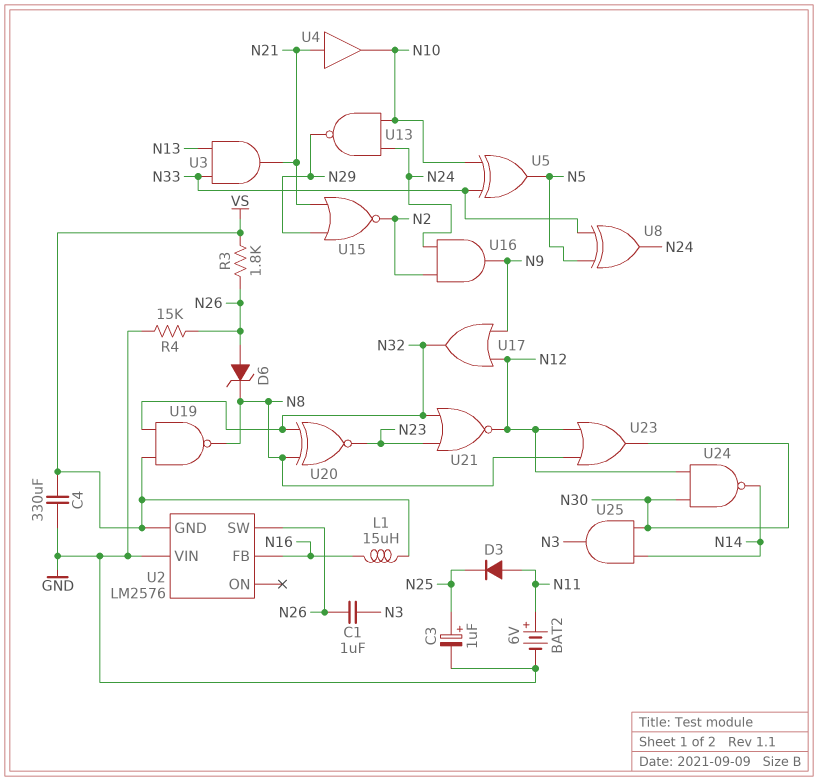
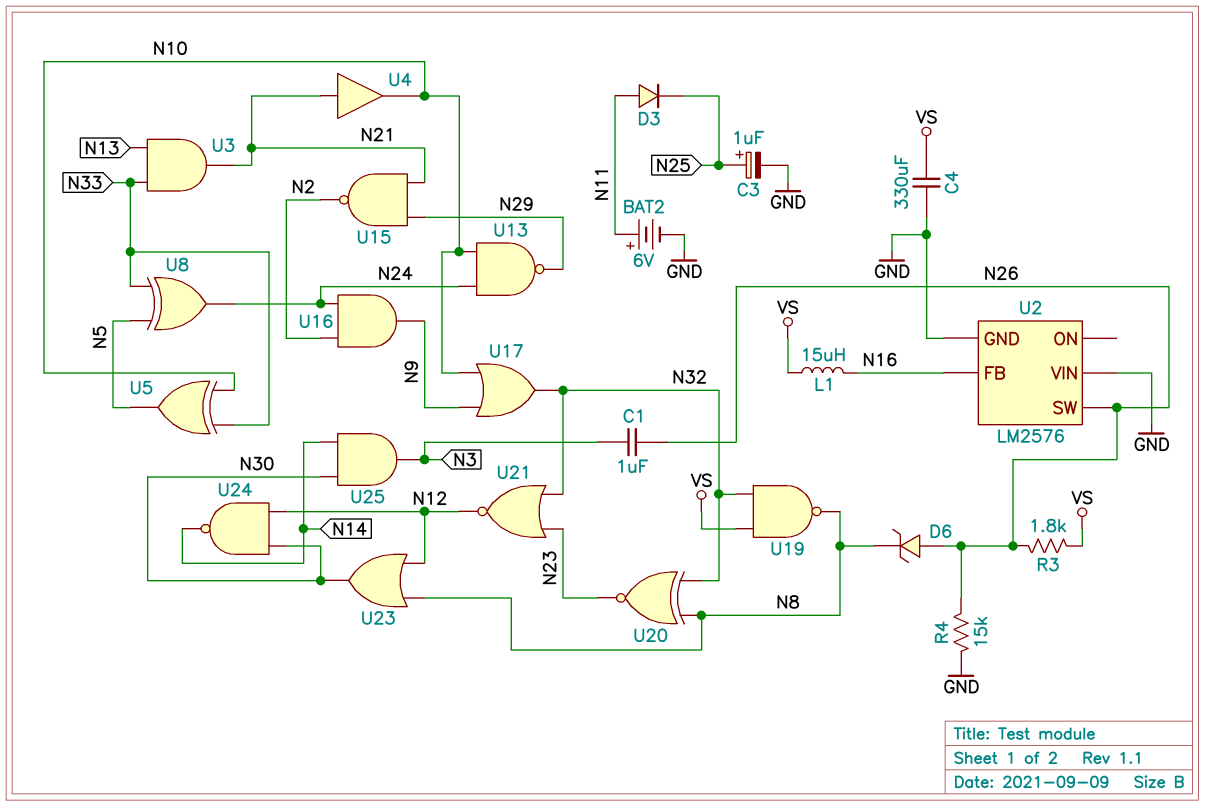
U2 pin GND: VS -> GND
U15: NOR (in N21, in N29, out N2) -> NAND (in N21, in N29, out N2)
U17: OR (in N9, in N12, out N32) -> OR (in N9, in N10, out N32)

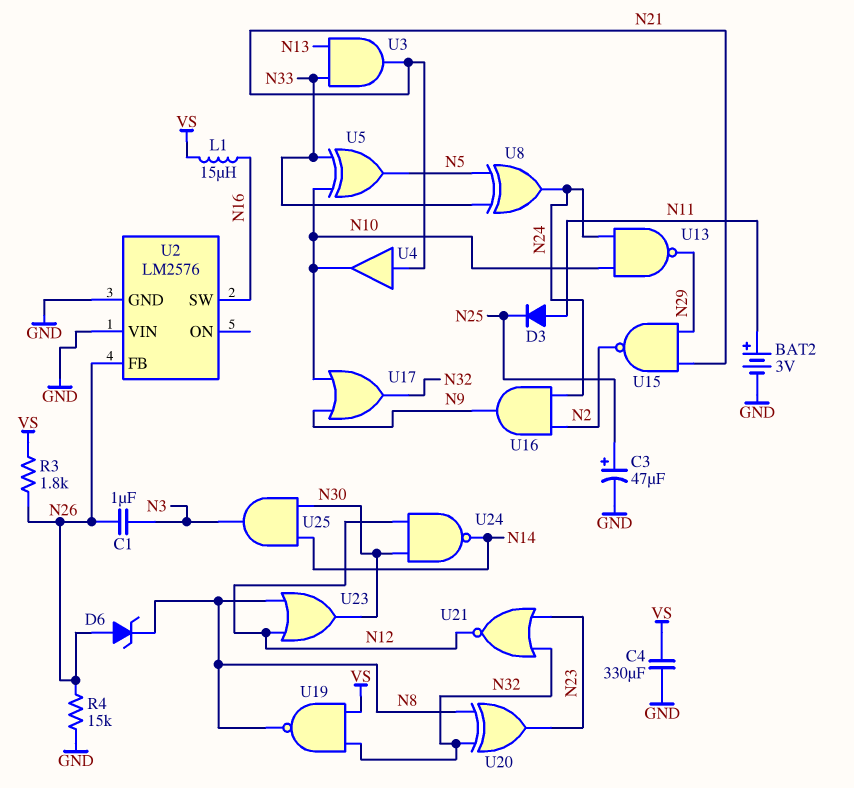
BAT2: 6V (plus N11, minus GND) -> 3V (plus N11, minus GND)
C3: 1uF (plus N25, minus GND) -> 47uF (plus N25, minus GND)
U2 pin FB: N16 -> N26
U2 pin SW: N26 -> N16
U20: XNOR (in N8, in N32, out N23) -> XOR (in N8, in N32, out N23)

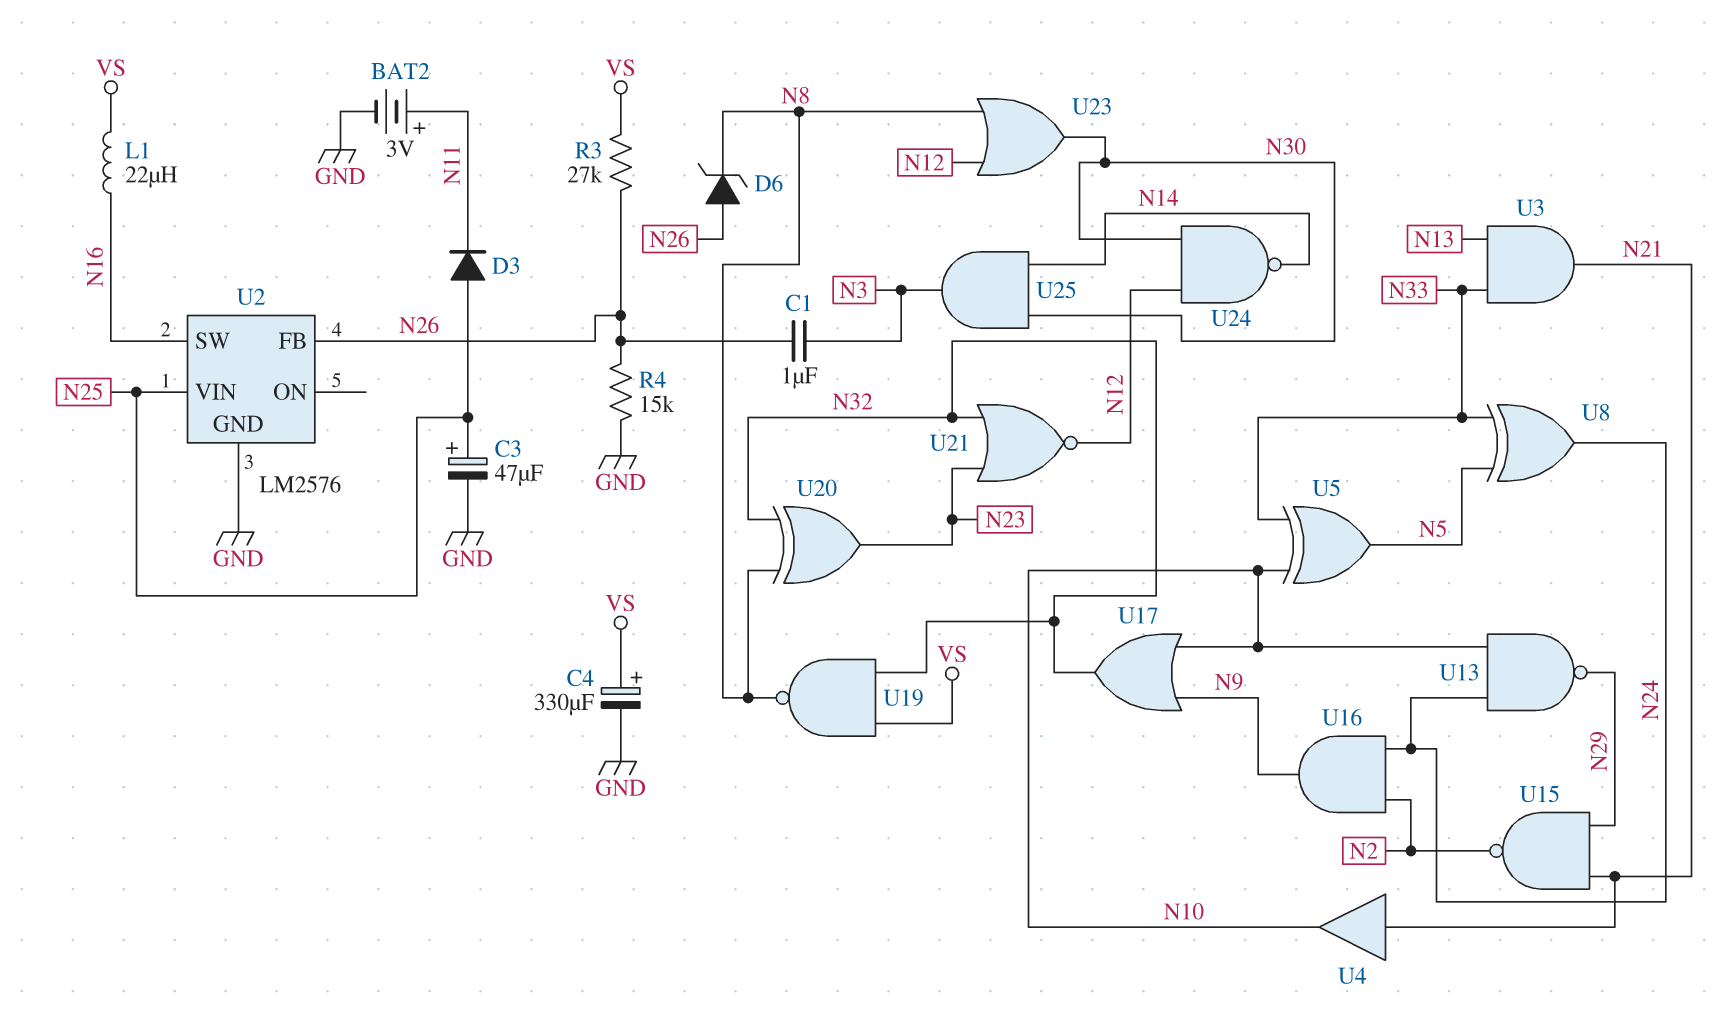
C4: 330uF (GND, VS) -> 330uF (plus VS, minus GND)
D3: diode (A N11, K N25) -> diode (A N25, K N11)
L1: 15uH (N16, VS) -> 22uH (N16, VS)
R3: 1.8k (N26, VS) -> 27k (N26, VS)
U2 pin VIN: GND -> N25

